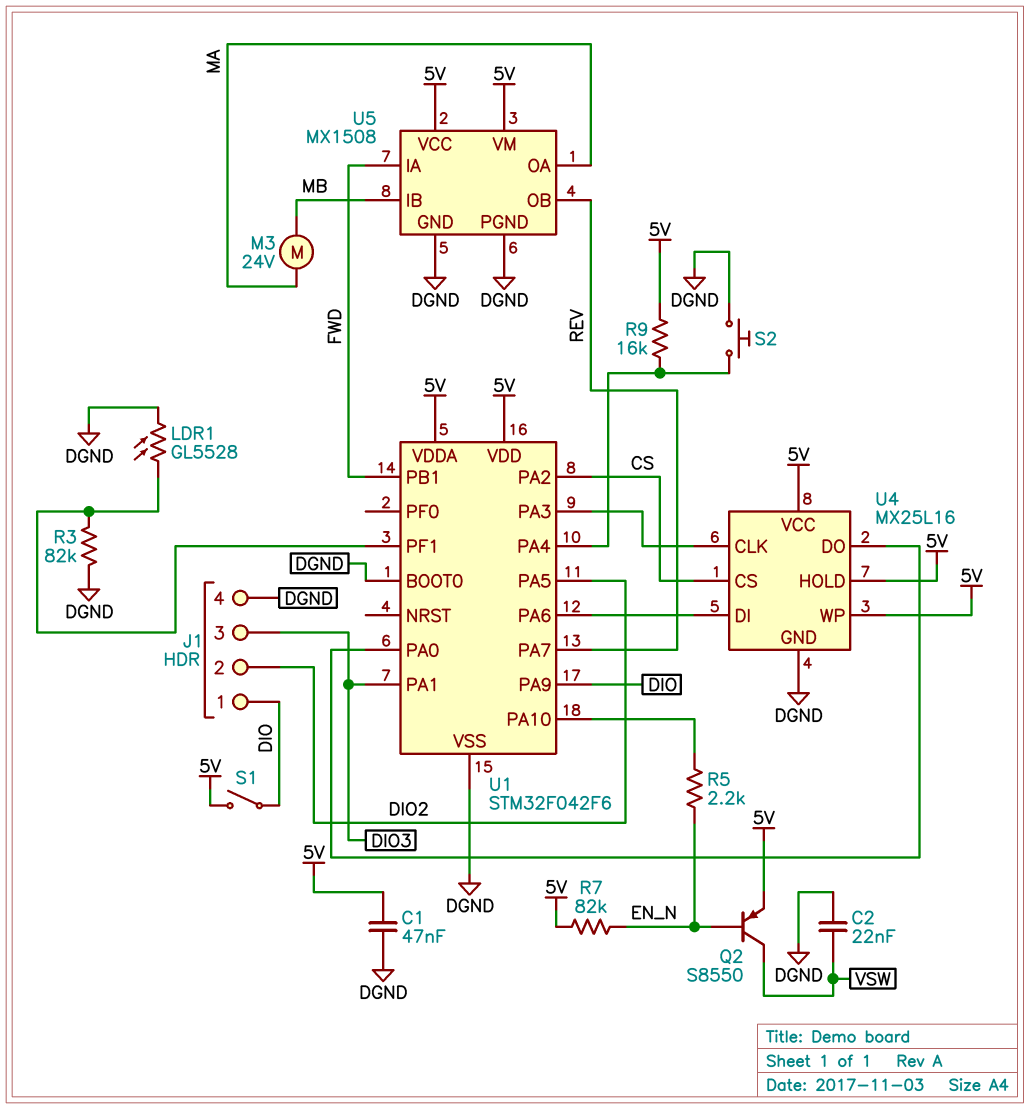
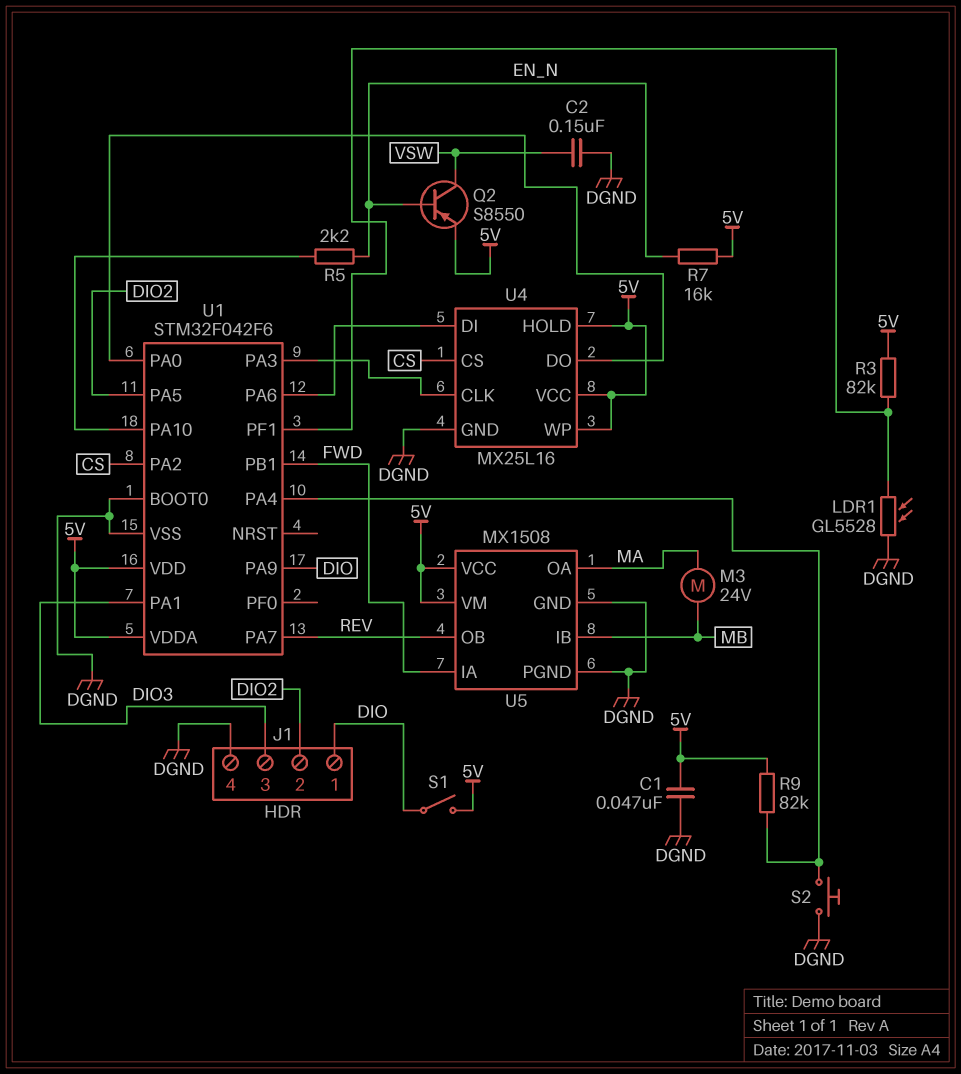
C2: 22nF (DGND, VSW) -> 150nF (DGND, VSW)
R3: 82k (DGND, U1/PF1) -> 82k (5V, U1/PF1)
R7: 82k (5V, EN_N) -> 16k (5V, EN_N)
R9: 16k (5V, U1/PA4) -> 82k (5V, U1/PA4)

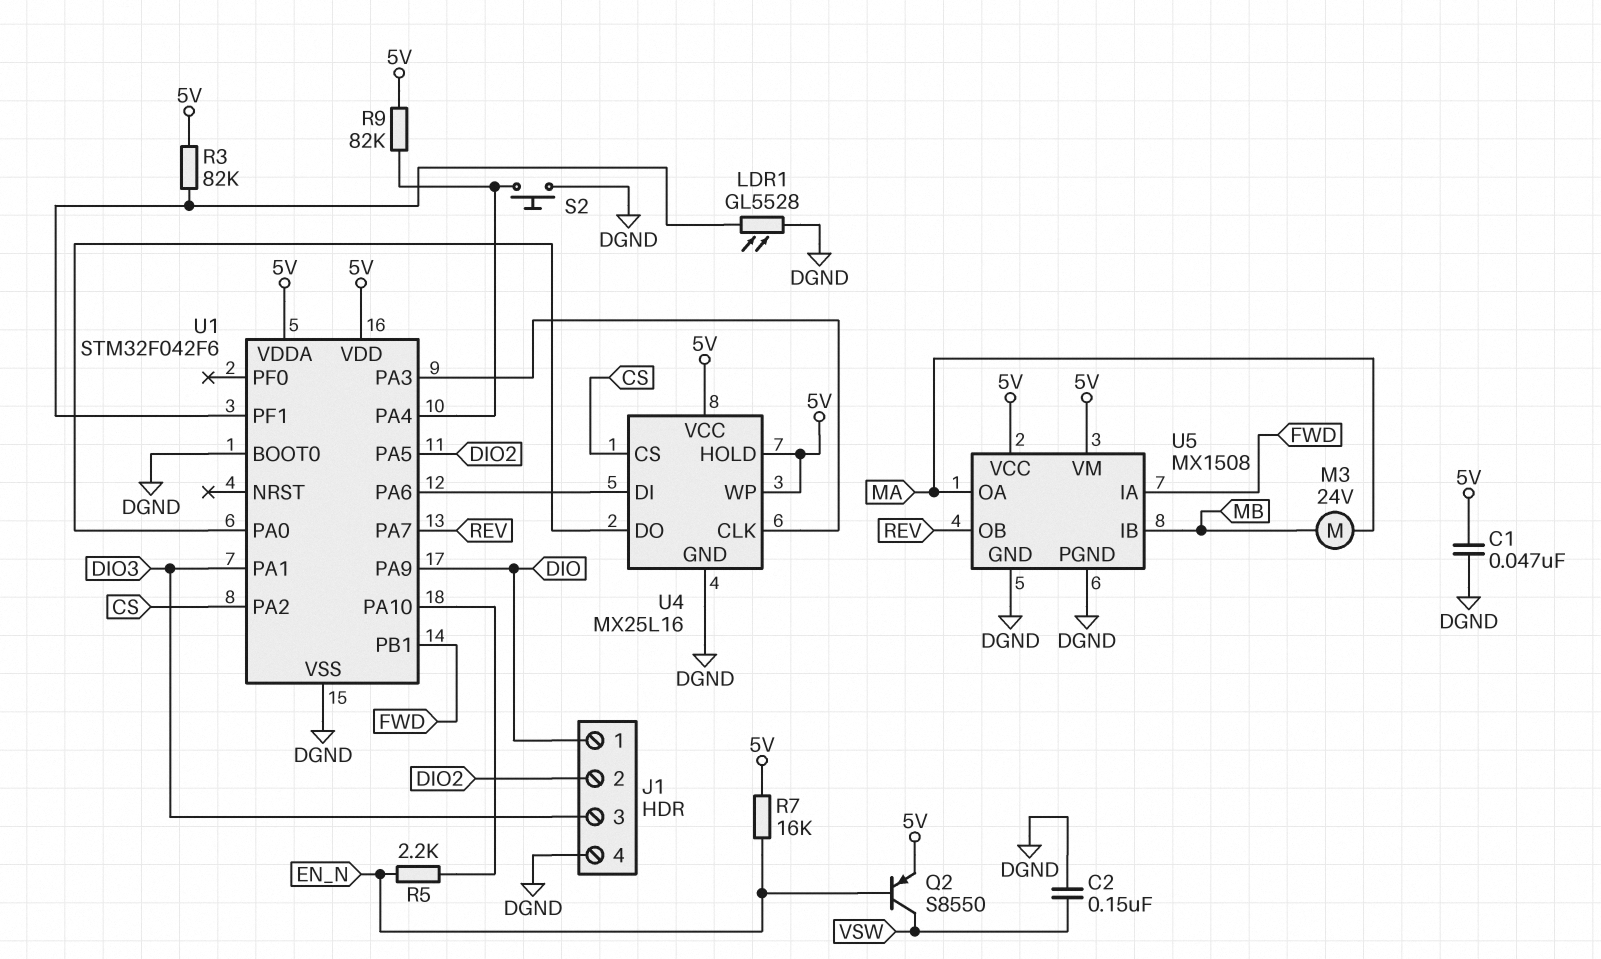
S1: switch (5V, DIO) -> none

